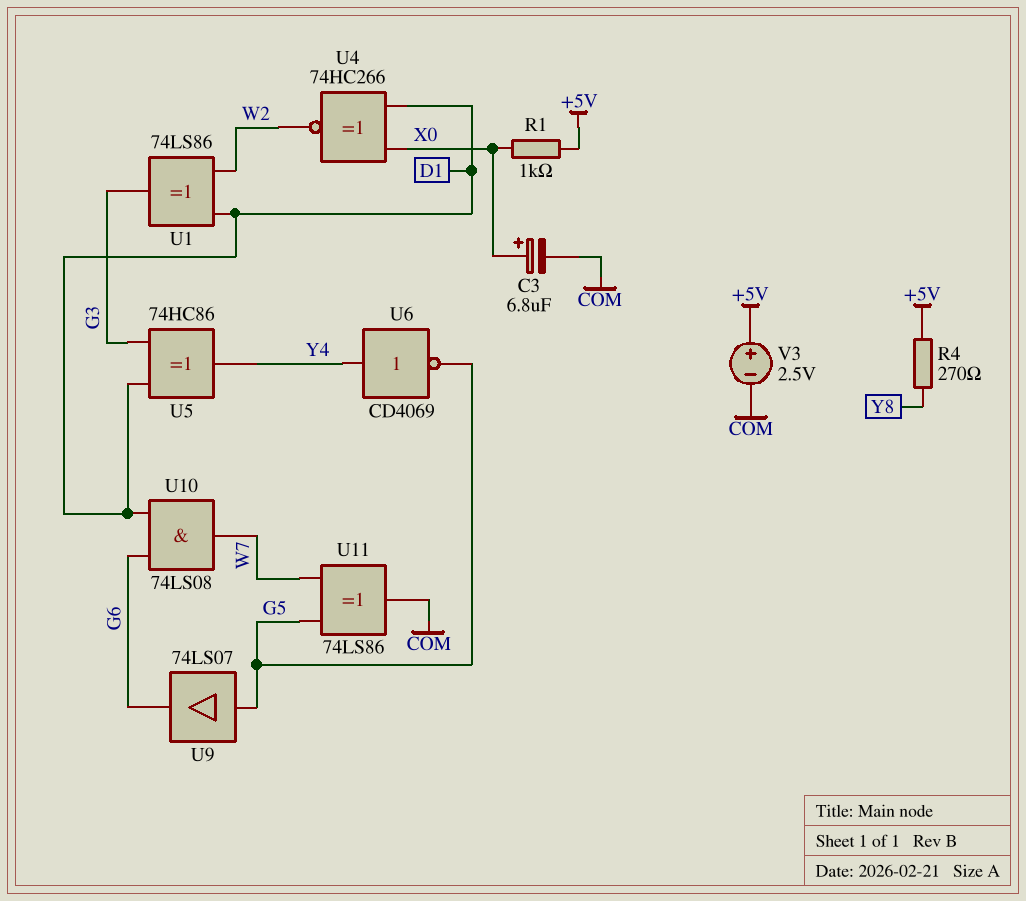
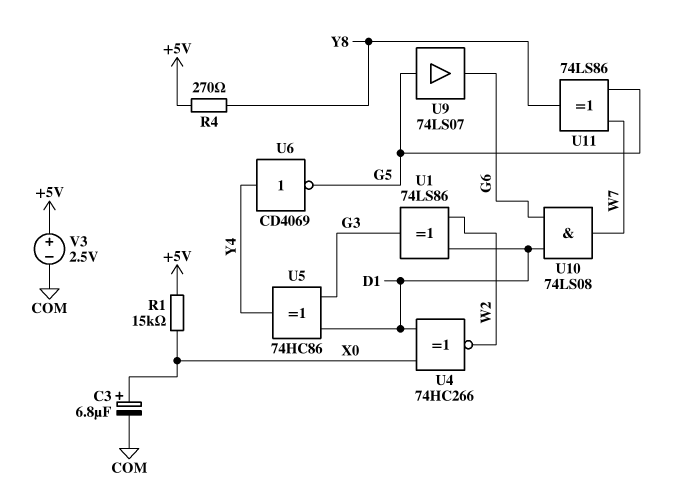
R1: 1k (+5V, X0) -> 15k (+5V, X0)
U11: XOR 74LS86 (in G5, in W7, out COM) -> XOR 74LS86 (in G5, in W7, out Y8)

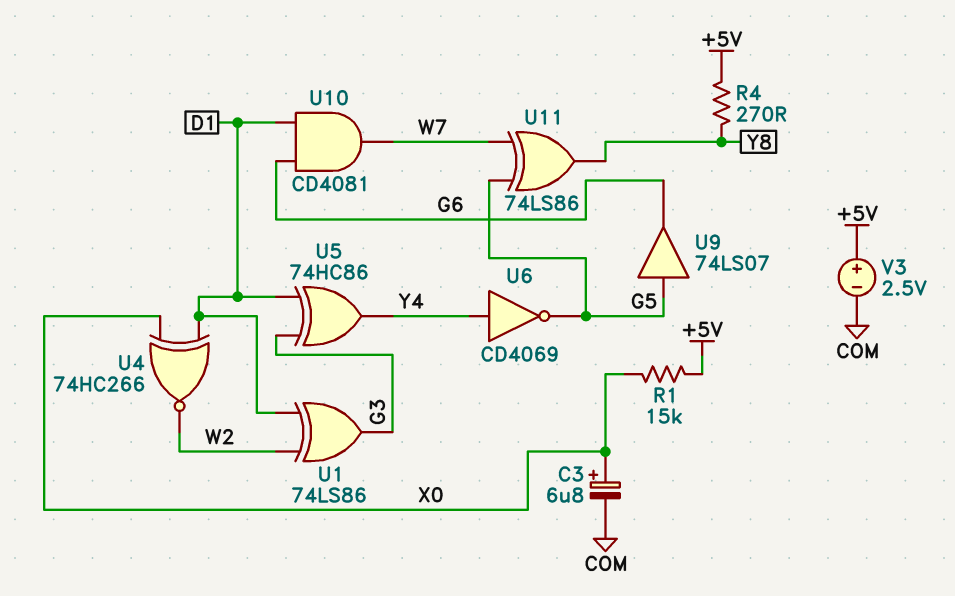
U10: AND 74LS08 (in D1, in G6, out W7) -> AND CD4081 (in D1, in G6, out W7)

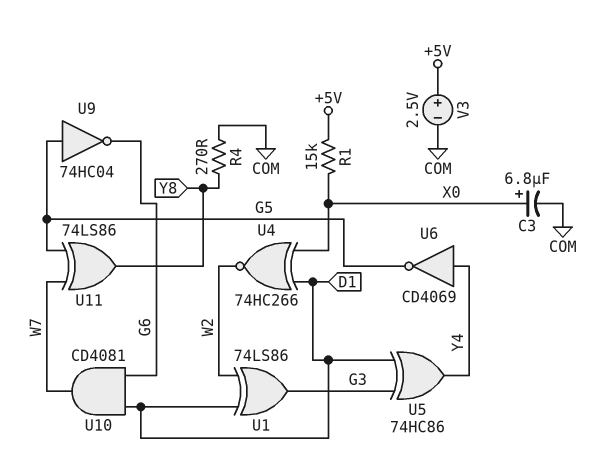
R4: 270 (+5V, Y8) -> 270 (COM, Y8)
U9: buffer 74LS07 (in G5, out G6) -> NOT 74HC04 (in G5, out G6)

